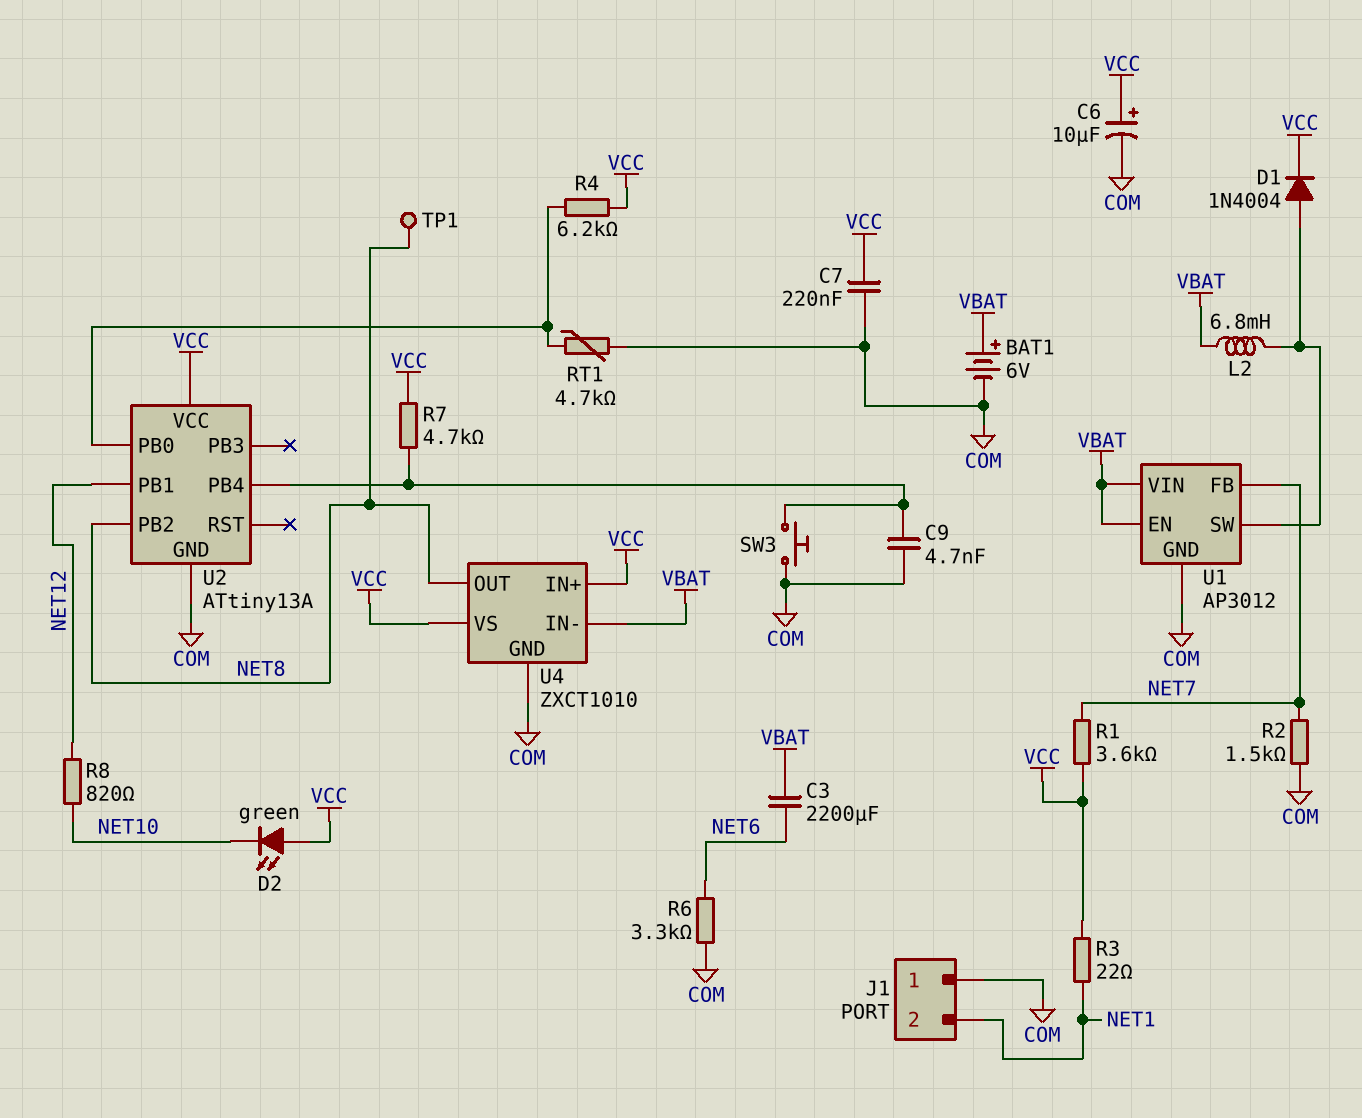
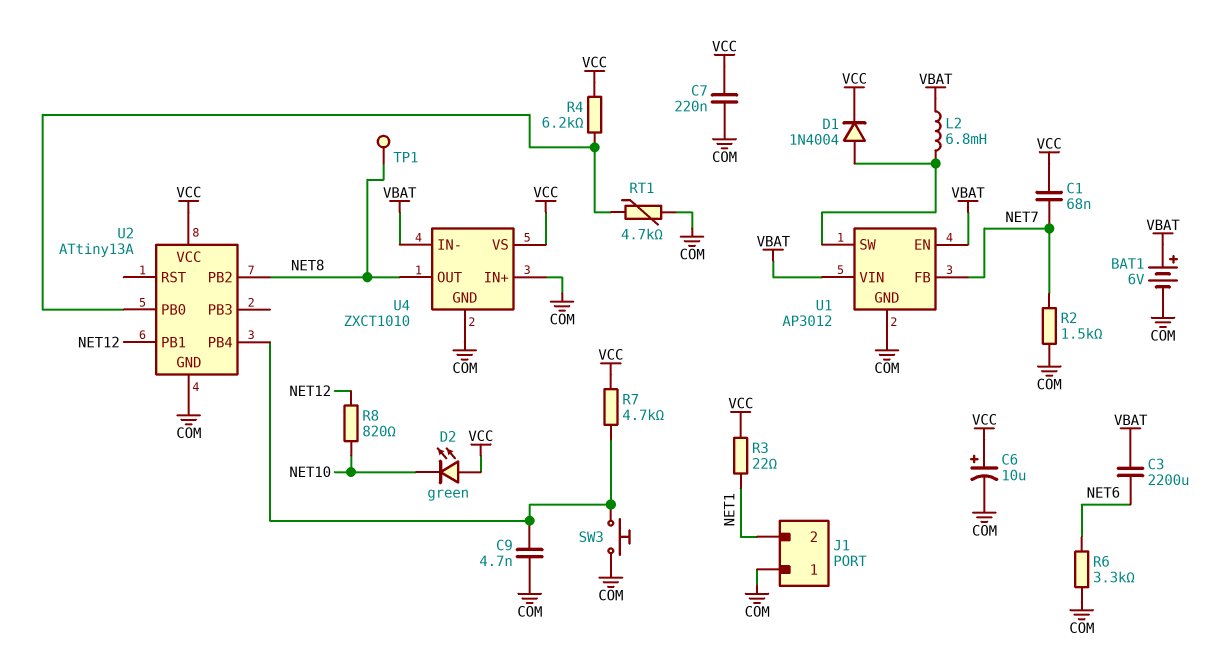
C1: none -> 68nF (NET7, VCC)
R1: 3.6k (NET7, VCC) -> none
U4 pin IN+: VCC -> COM

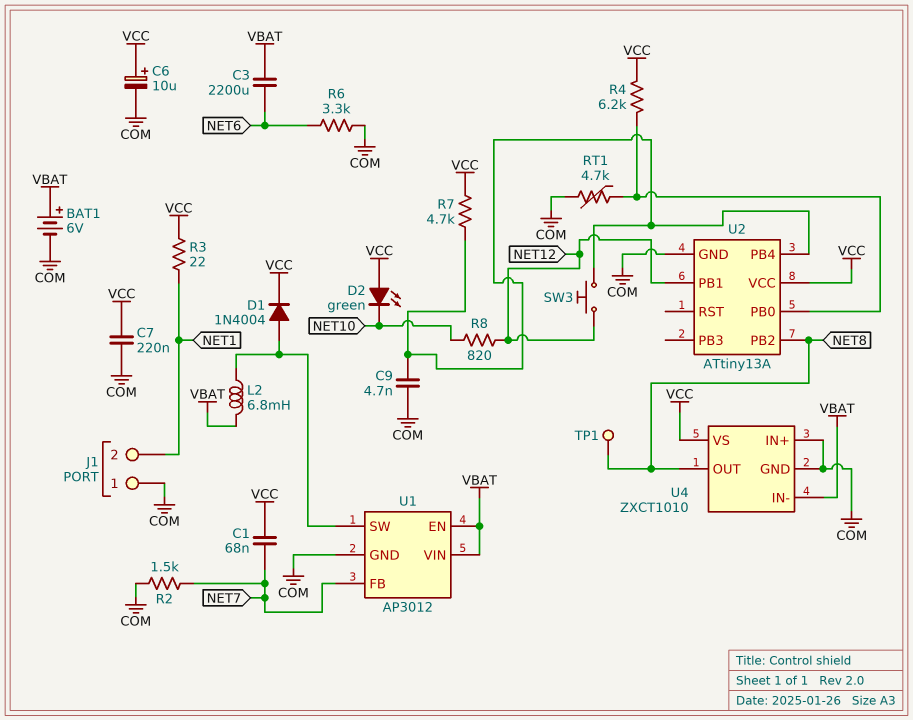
SW3: button (COM, U2/PB4) -> button (NET12, U2/PB4)

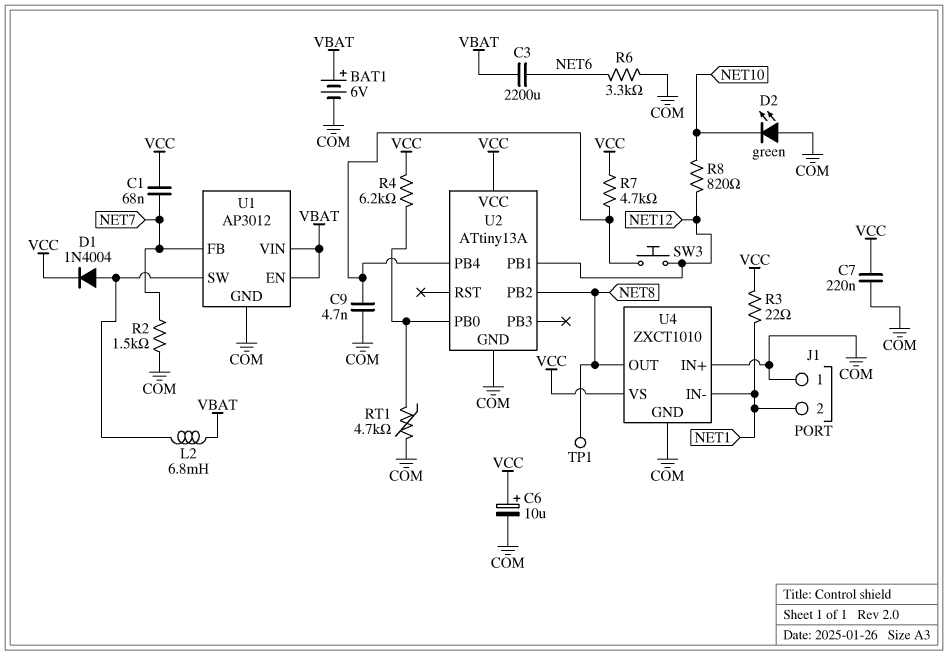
D2: LED green (A VCC, K NET10) -> LED green (A COM, K NET10)
U4 pin IN-: VBAT -> NET1

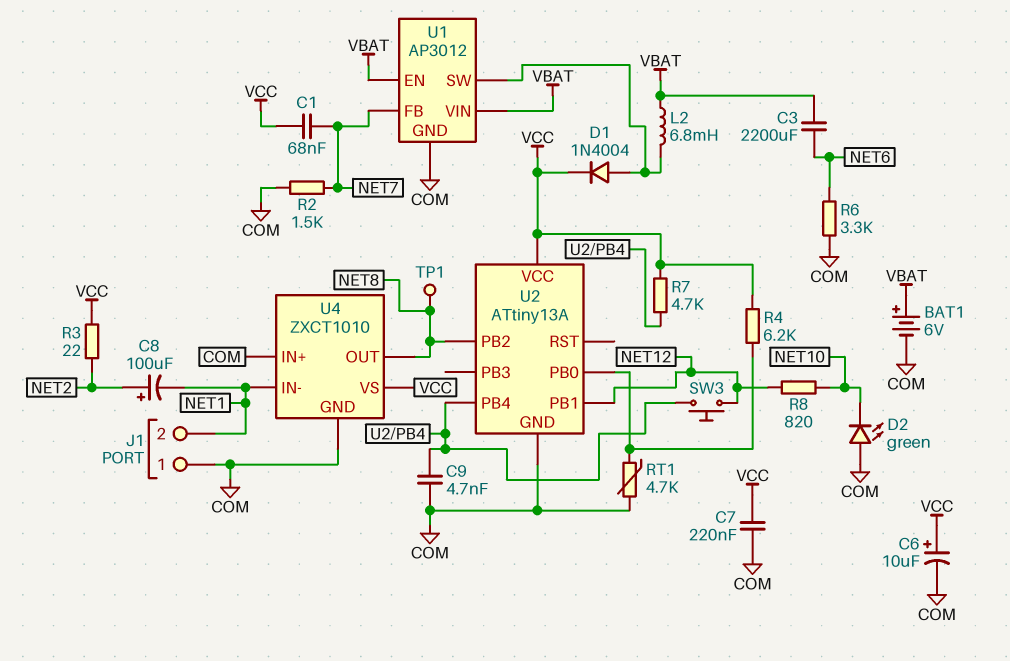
C8: none -> 100uF (plus NET2, minus NET1)
R3: 22 (NET1, VCC) -> 22 (NET2, VCC)

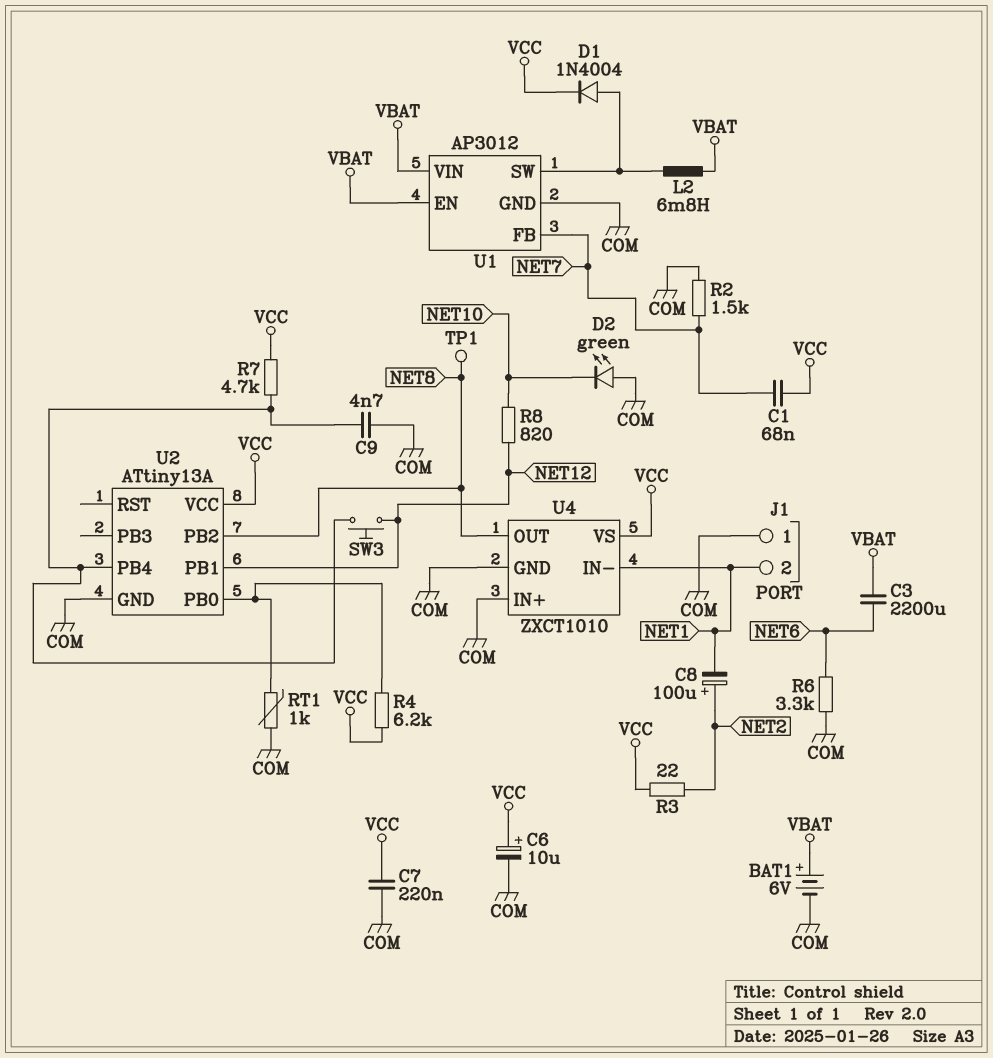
RT1: 4.7k (COM, U2/PB0) -> 1k (COM, U2/PB0)

